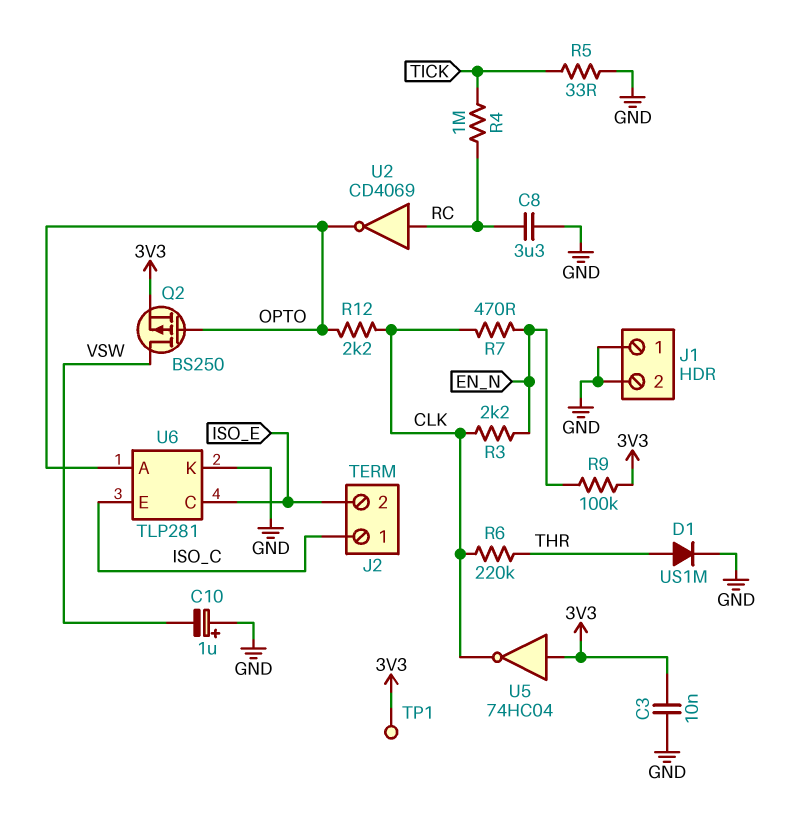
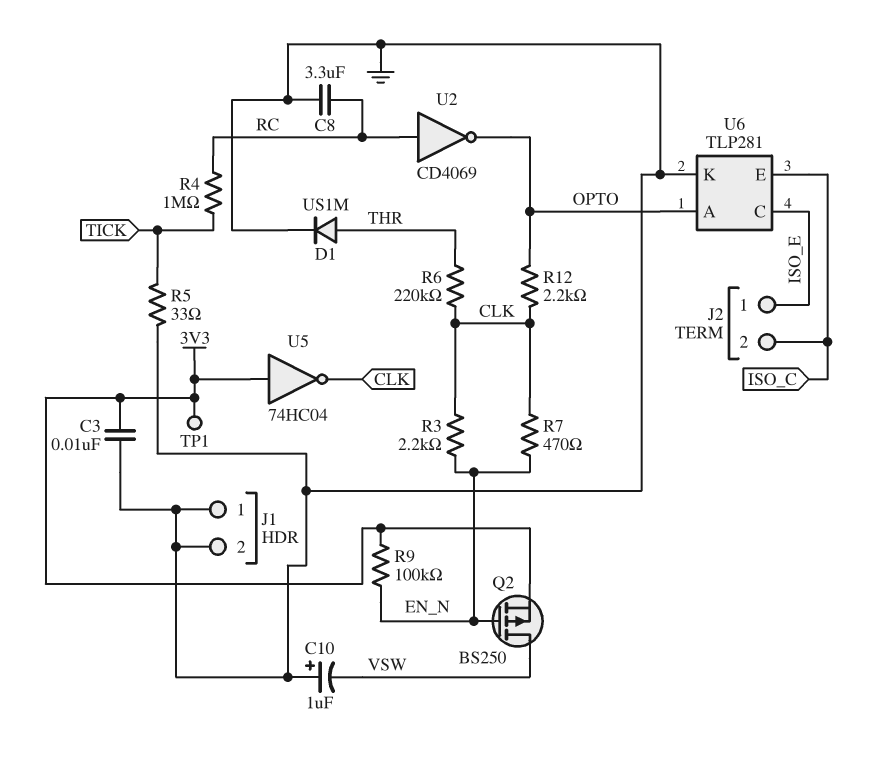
J2 pin 1: ISO_C -> ISO_E
J2 pin 2: ISO_E -> ISO_C
Q2: PMOS BS250 (G OPTO, D VSW, S 3V3) -> PMOS BS250 (G EN_N, D VSW, S 3V3)

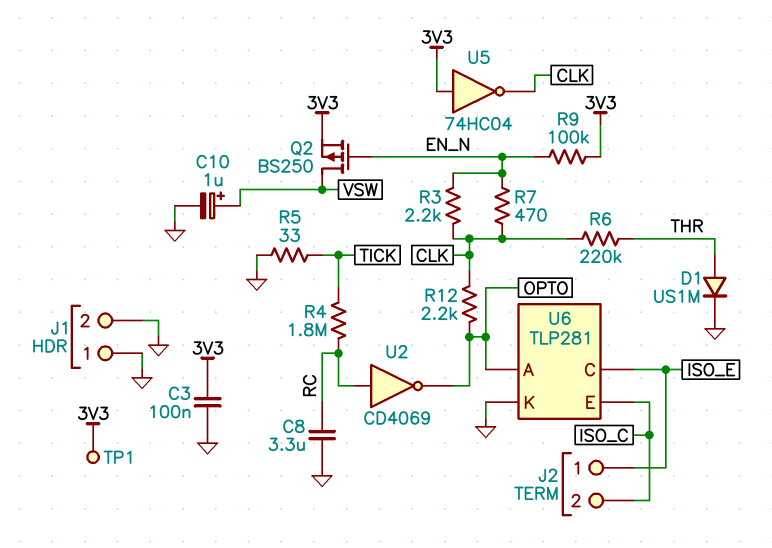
C3: 10nF (3V3, GND) -> 100nF (3V3, GND)
C10: 1uF (plus GND, minus VSW) -> 1uF (plus VSW, minus GND)
R4: 1M (RC, TICK) -> 1.8M (RC, TICK)

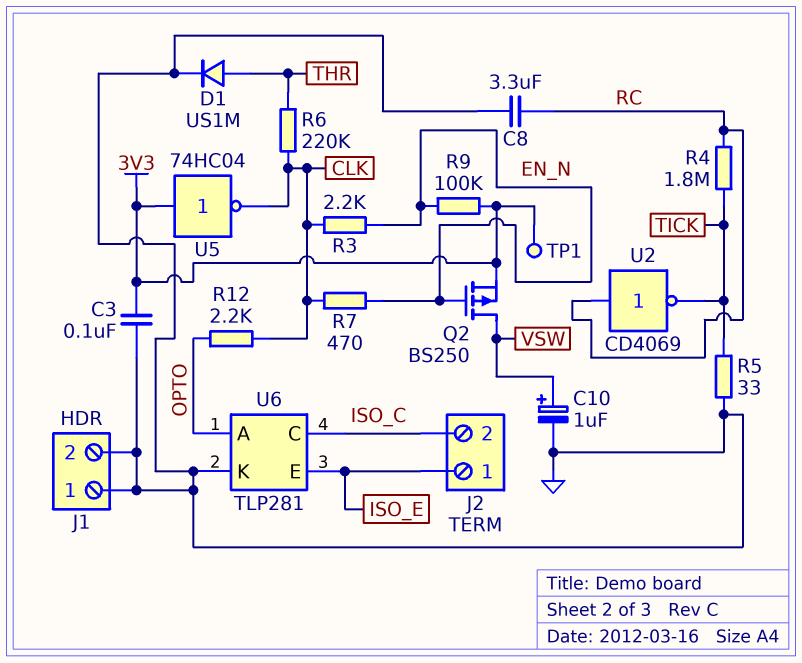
U2: NOT CD4069 (in RC, out OPTO) -> NOT CD4069 (in RC, out TICK)
U6 pin C: ISO_E -> ISO_C
U6 pin E: ISO_C -> ISO_E

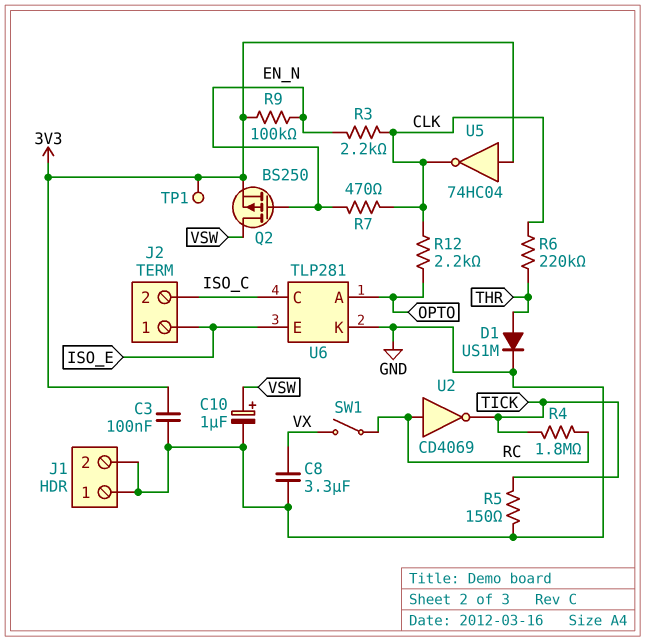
C8: 3.3uF (GND, RC) -> 3.3uF (GND, VX)
R5: 33 (GND, TICK) -> 150 (GND, TICK)
SW1: none -> switch (RC, VX)

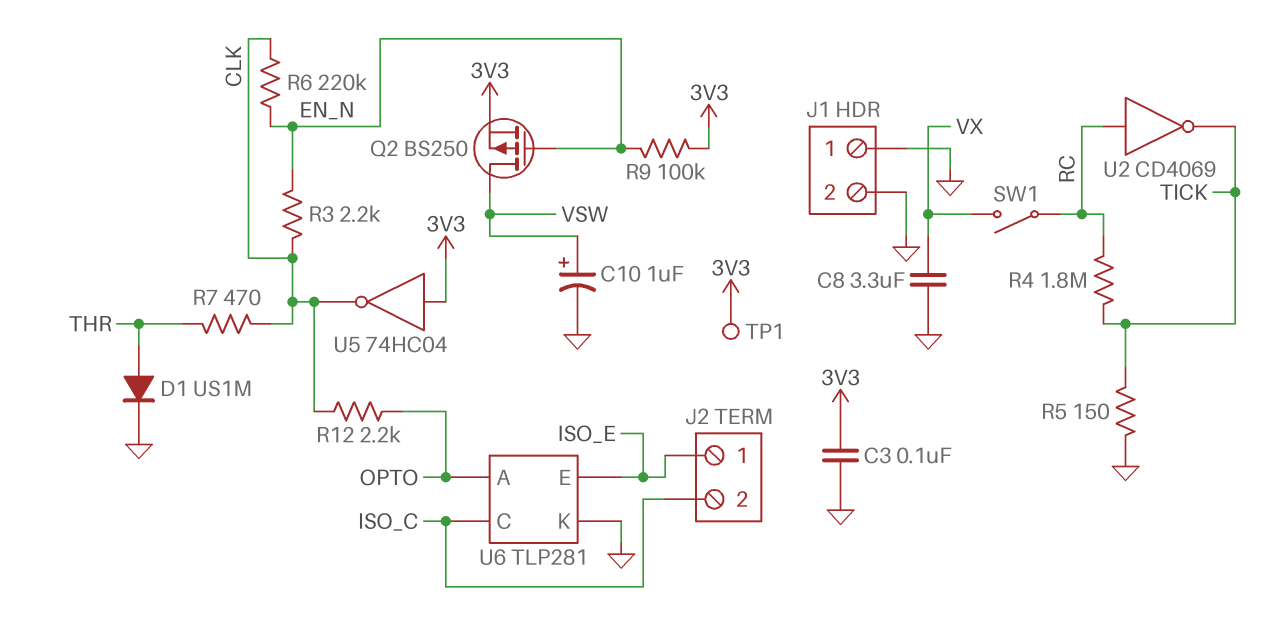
R6: 220k (CLK, THR) -> 220k (CLK, EN_N)
R7: 470 (CLK, EN_N) -> 470 (CLK, THR)

